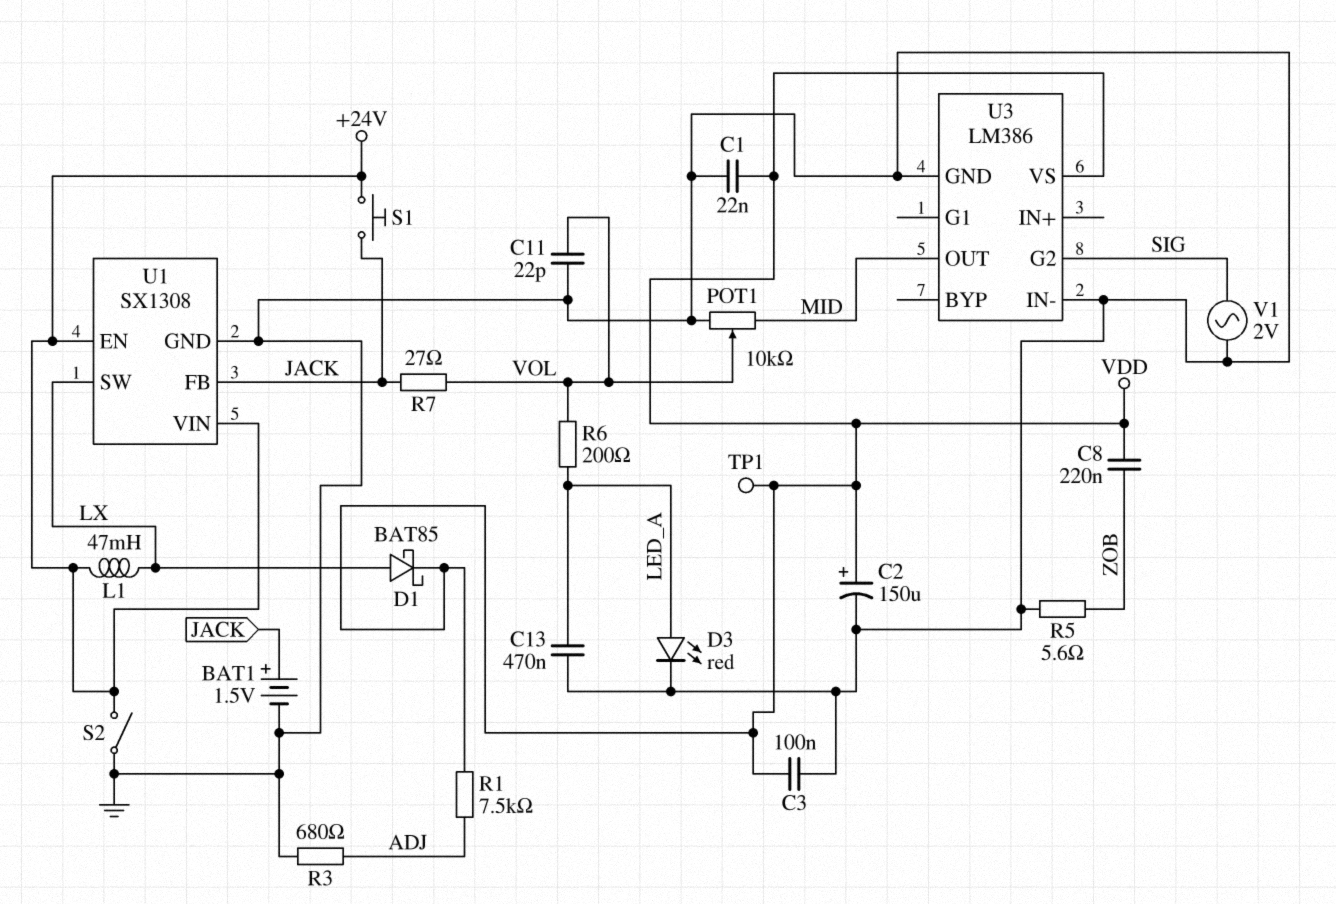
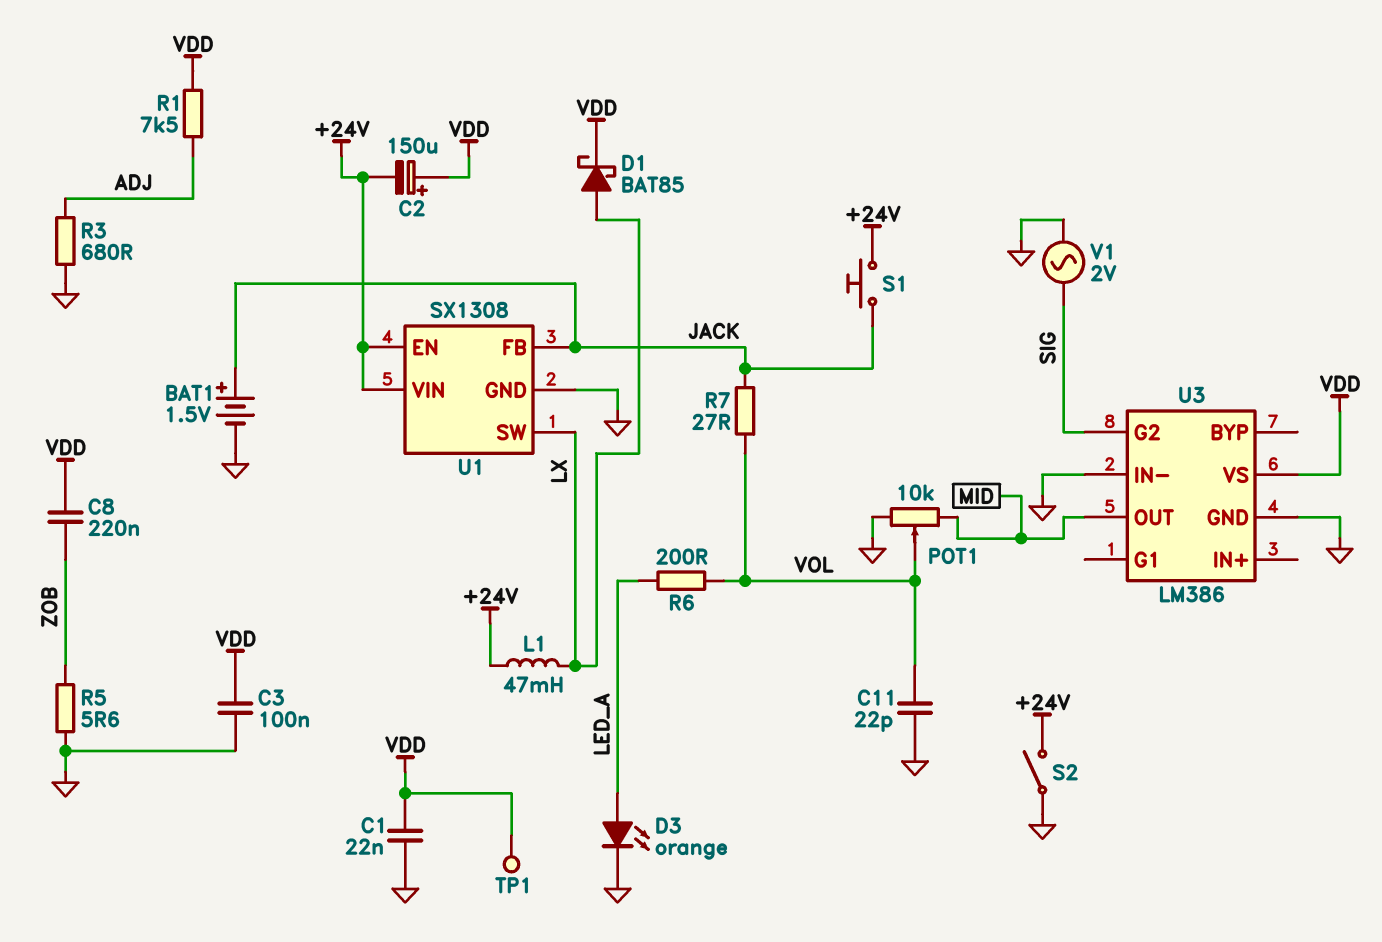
C2: 150uF (plus VDD, minus GND) -> 150uF (plus VDD, minus +24V)
C13: 470nF (GND, LED_A) -> none
D3: LED red (A LED_A, K GND) -> LED orange (A LED_A, K GND)

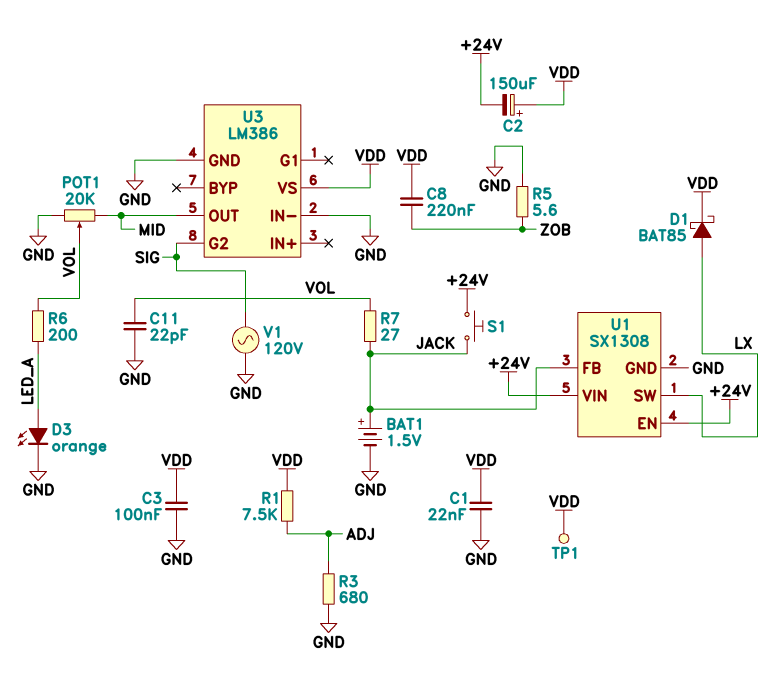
L1: 47mH (+24V, LX) -> none
POT1: 10k (GND, MID, wiper VOL) -> 20k (GND, MID, wiper VOL)
S2: switch (+24V, GND) -> none
V1: AC 2V (GND, SIG) -> AC 120V (GND, SIG)

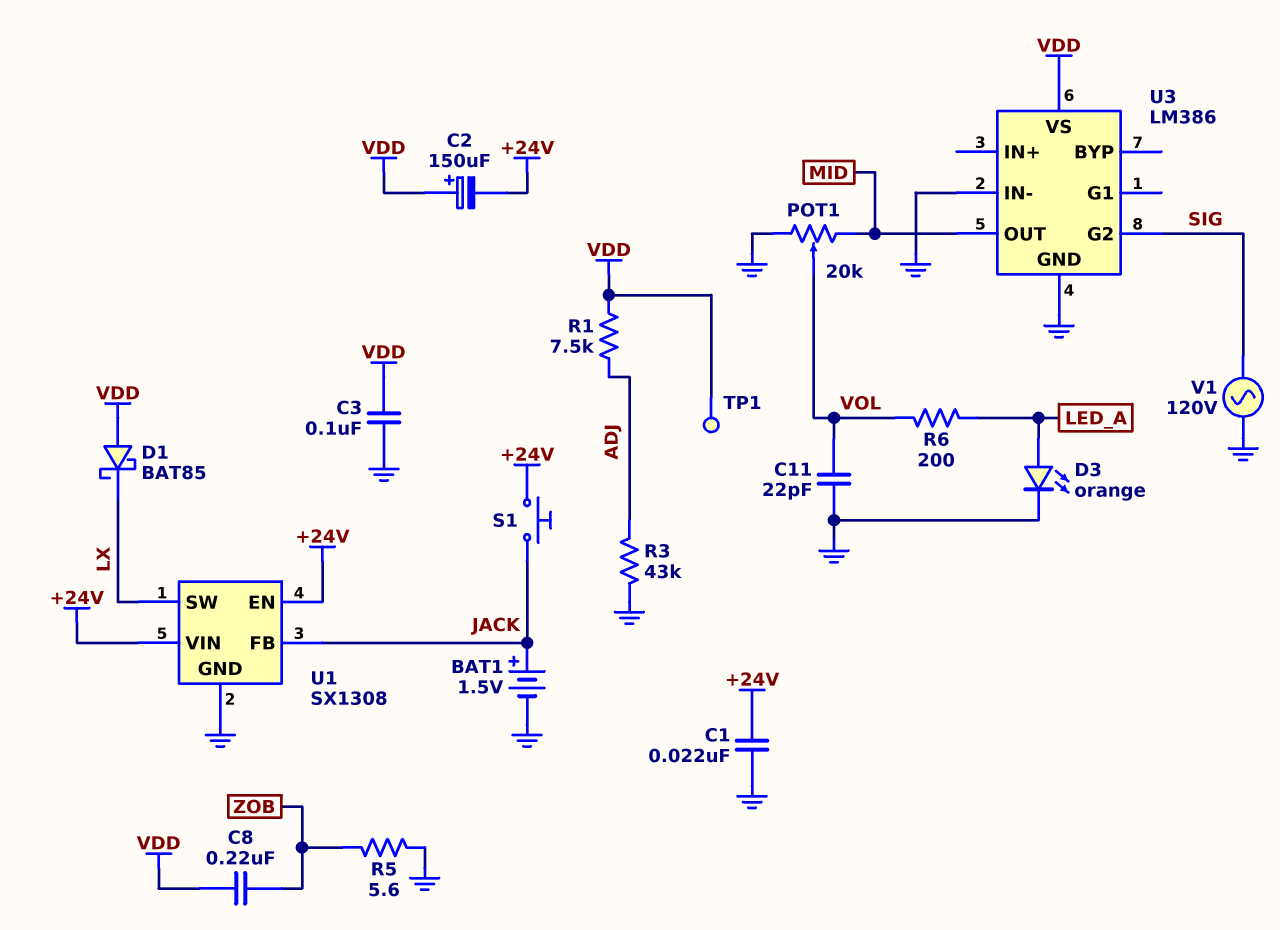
C1: 22nF (GND, VDD) -> 22nF (+24V, GND)
D1: schottky BAT85 (A LX, K VDD) -> schottky BAT85 (A VDD, K LX)
R3: 680 (ADJ, GND) -> 43k (ADJ, GND)
R7: 27 (JACK, VOL) -> none

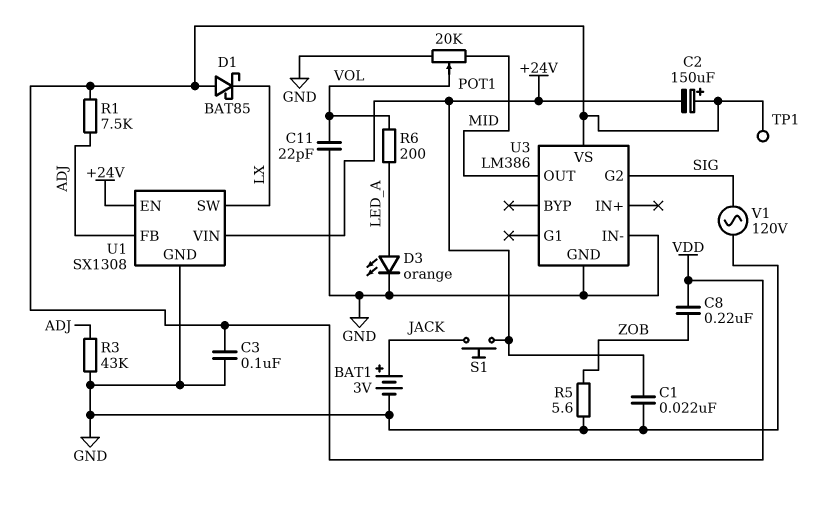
BAT1: 1.5V (plus JACK, minus GND) -> 3V (plus JACK, minus GND)
U1 pin FB: JACK -> ADJ

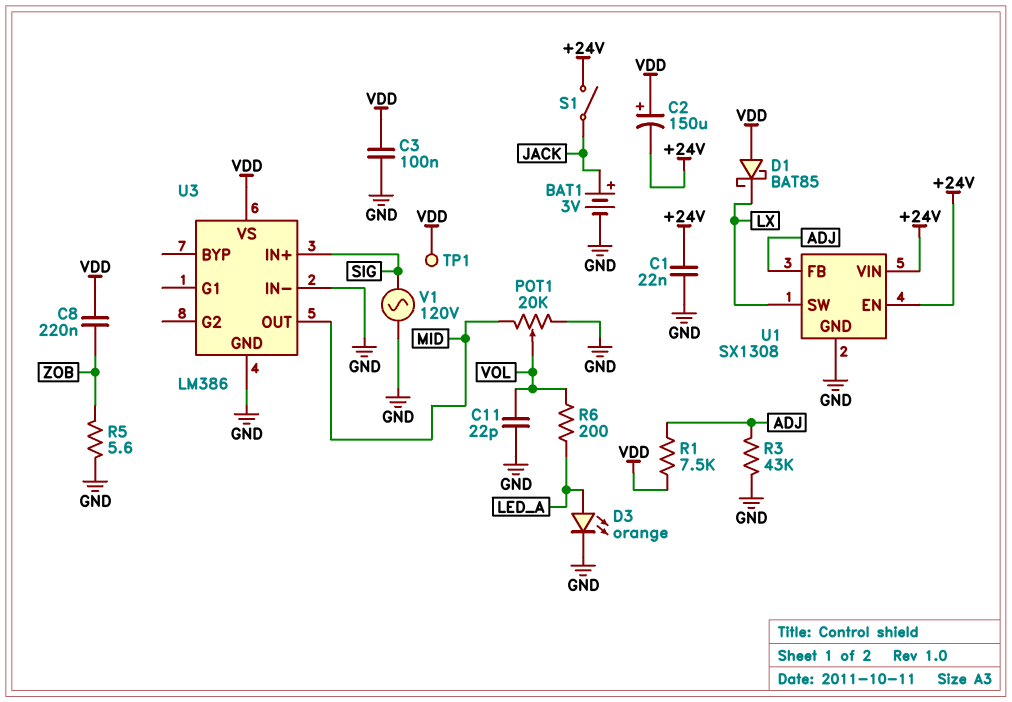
S1: button (+24V, JACK) -> switch (+24V, JACK)
U3 pin G2: SIG -> none
U3 pin IN+: none -> SIG

